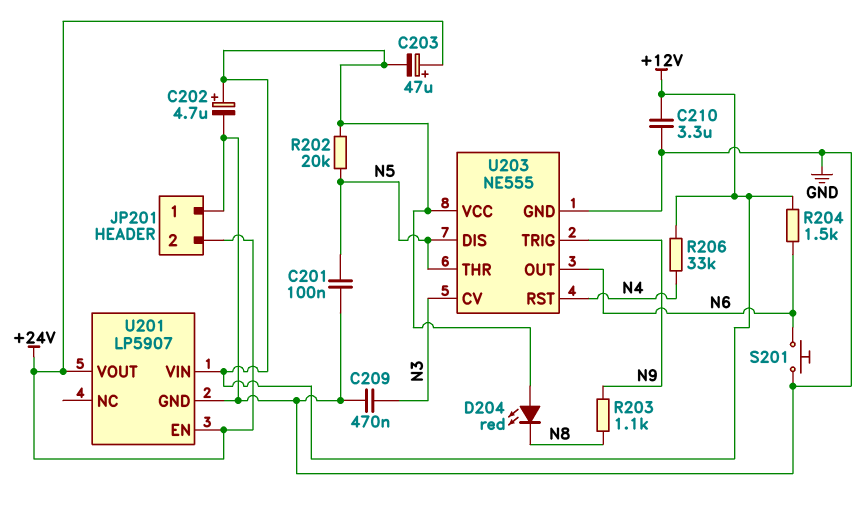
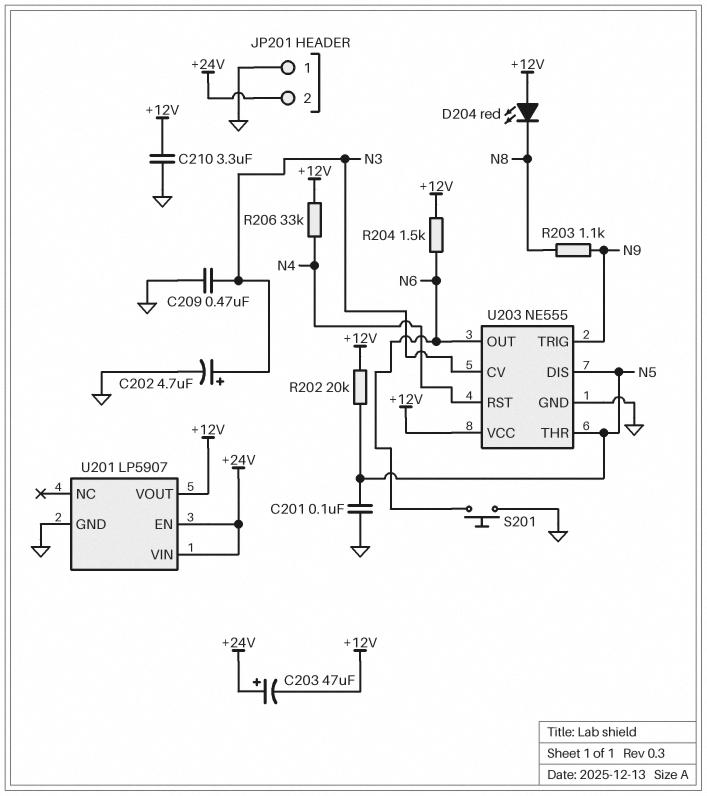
C202: 4.7uF (plus +12V, minus GND) -> 4.7uF (plus N3, minus GND)
U201 pin VIN: +12V -> +24V
U201 pin VOUT: +24V -> +12V

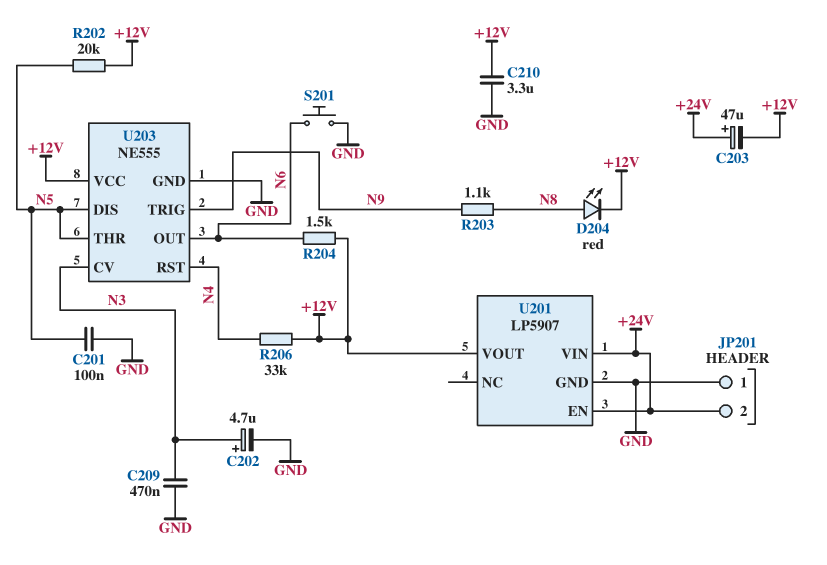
D204: LED red (A +12V, K N8) -> LED red (A N8, K +12V)

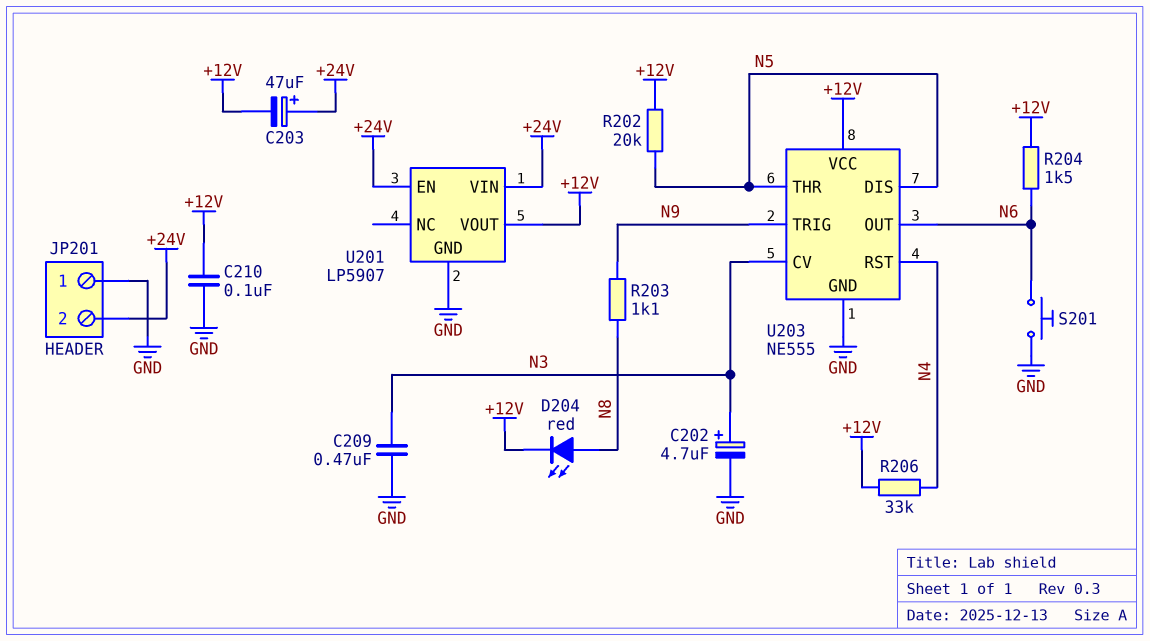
C201: 100nF (GND, N5) -> none
C210: 3.3uF (+12V, GND) -> 100nF (+12V, GND)

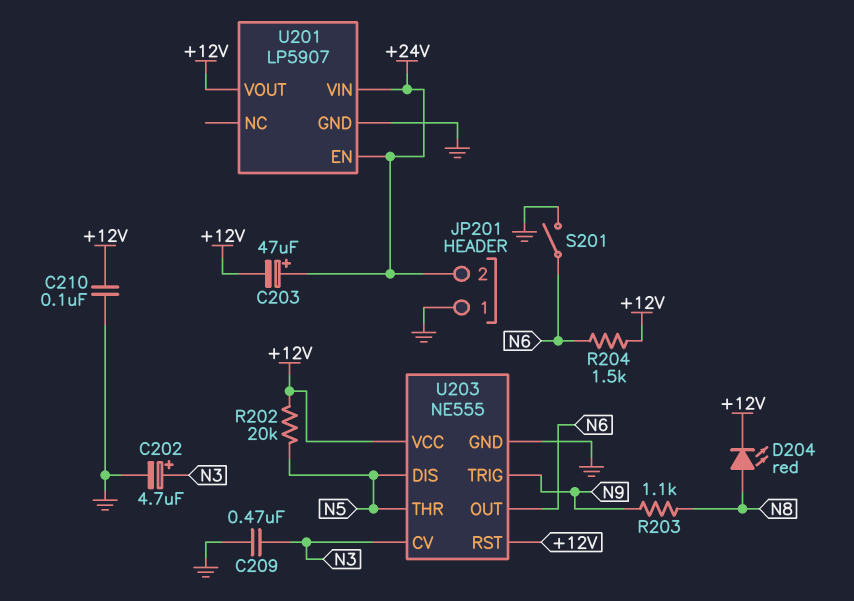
R206: 33k (+12V, N4) -> none
S201: button (GND, N6) -> switch (GND, N6)
U203 pin RST: N4 -> +12V

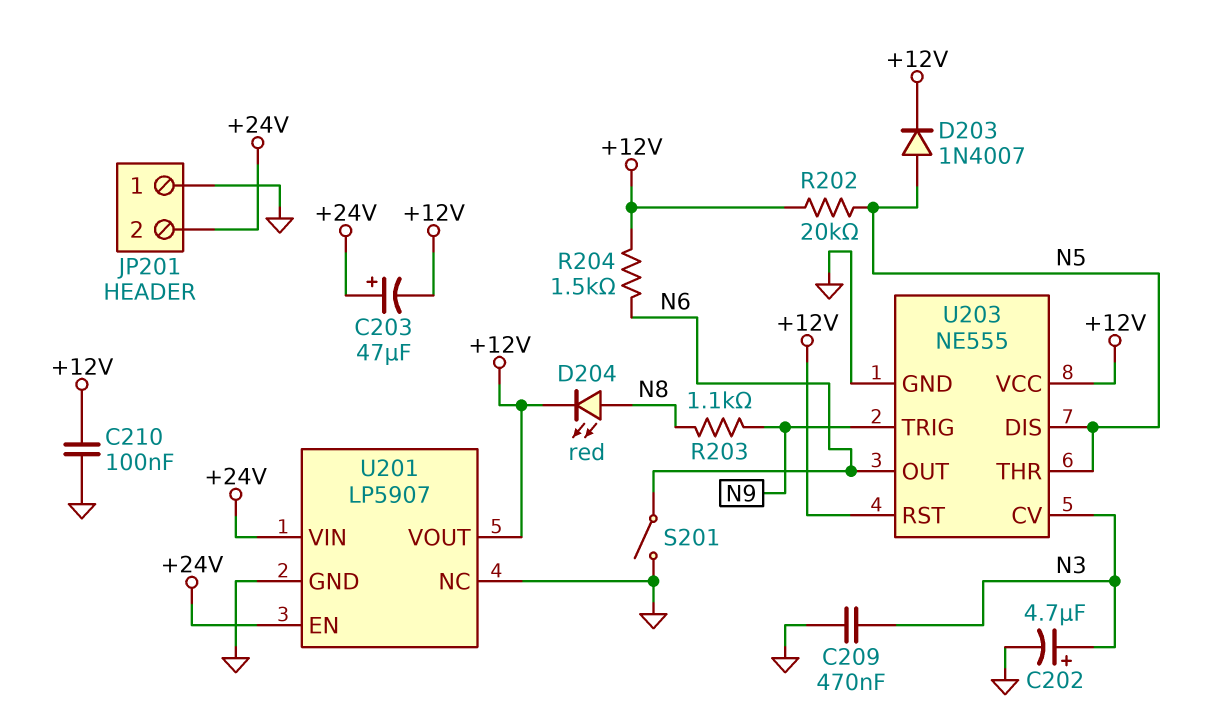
D203: none -> diode 1N4007 (A N5, K +12V)
U201 pin NC: none -> GND

